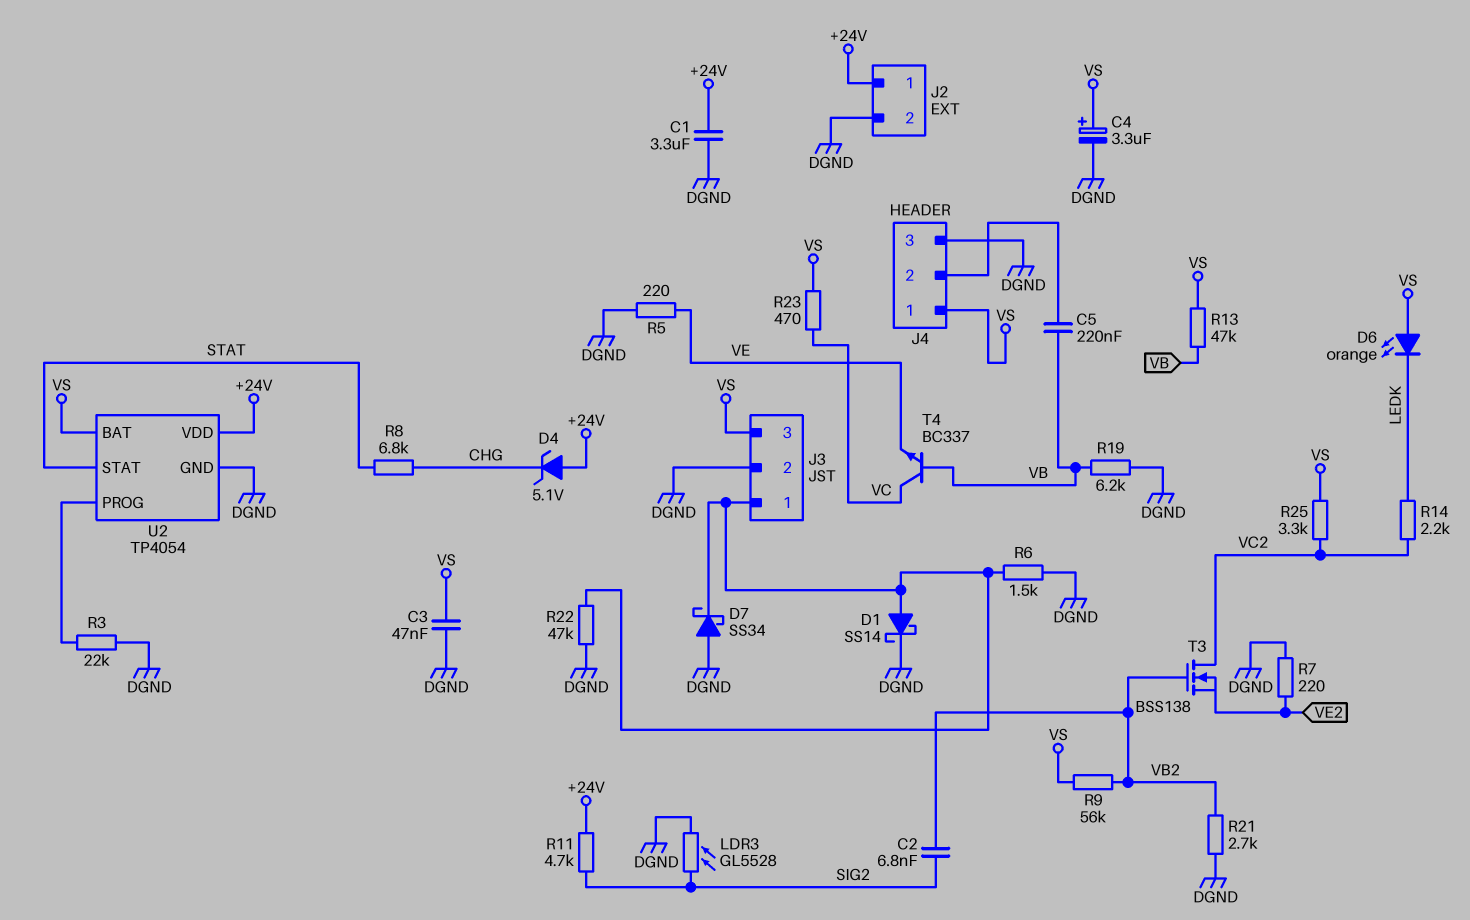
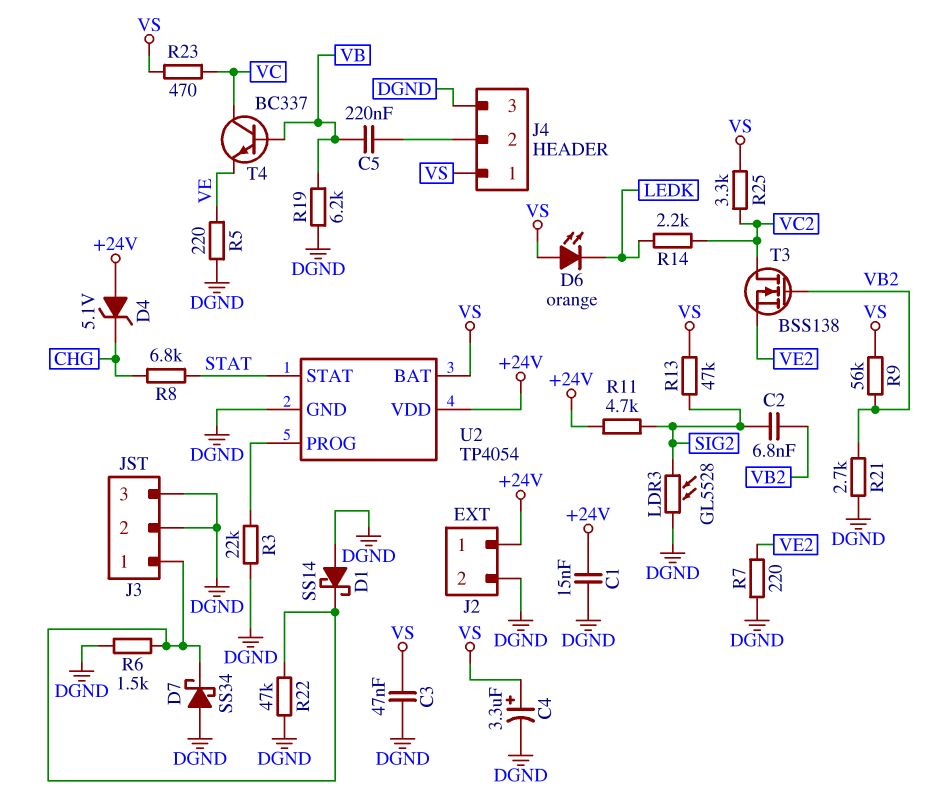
C1: 3.3uF (+24V, DGND) -> 15nF (+24V, DGND)
D1: schottky SS14 (A J3/1, K DGND) -> schottky SS14 (A DGND, K J3/1)
J3 pin 3: VS -> DGND
R13: 47k (VB, VS) -> 47k (SIG2, VS)

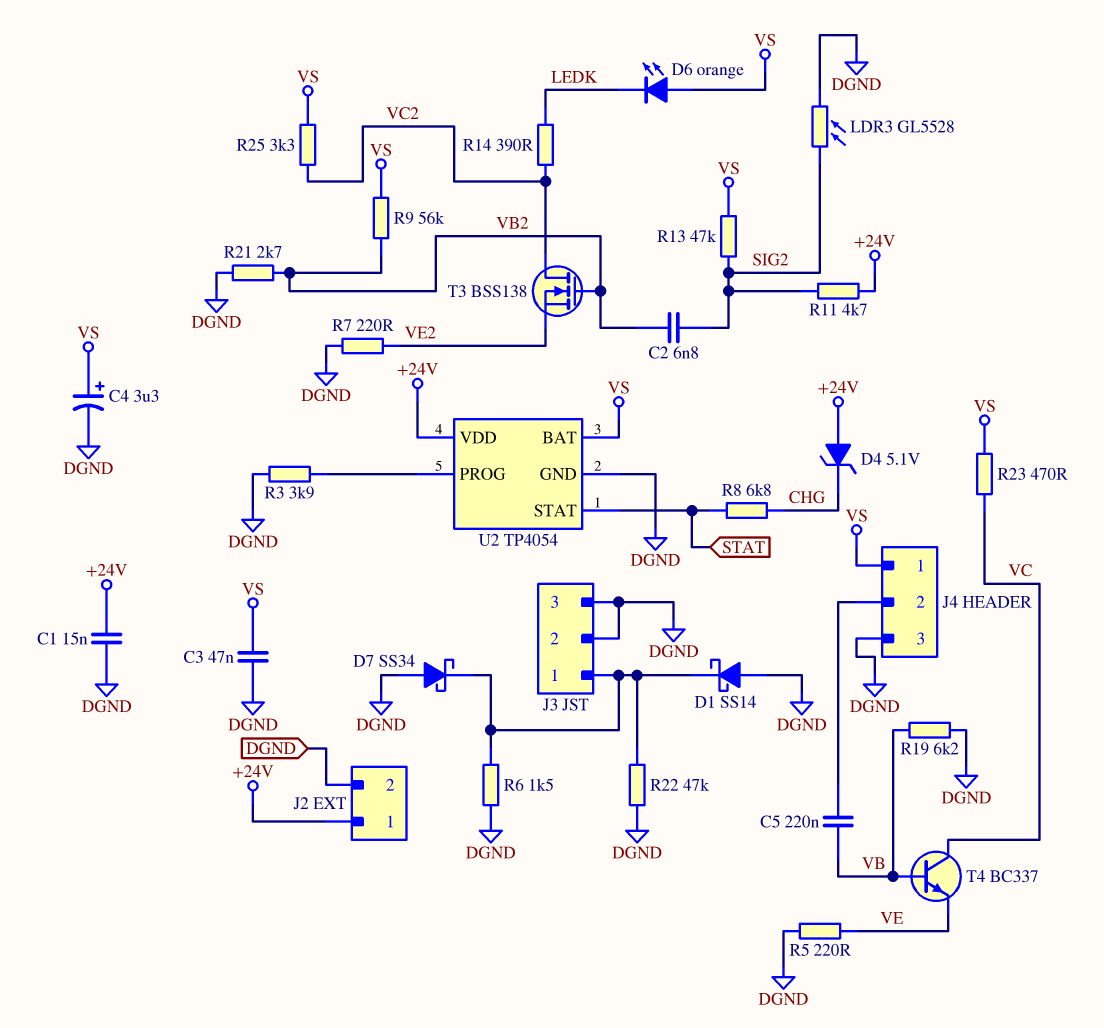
R3: 22k (DGND, U2/PROG) -> 3.9k (DGND, U2/PROG)
R14: 2.2k (LEDK, VC2) -> 390 (LEDK, VC2)

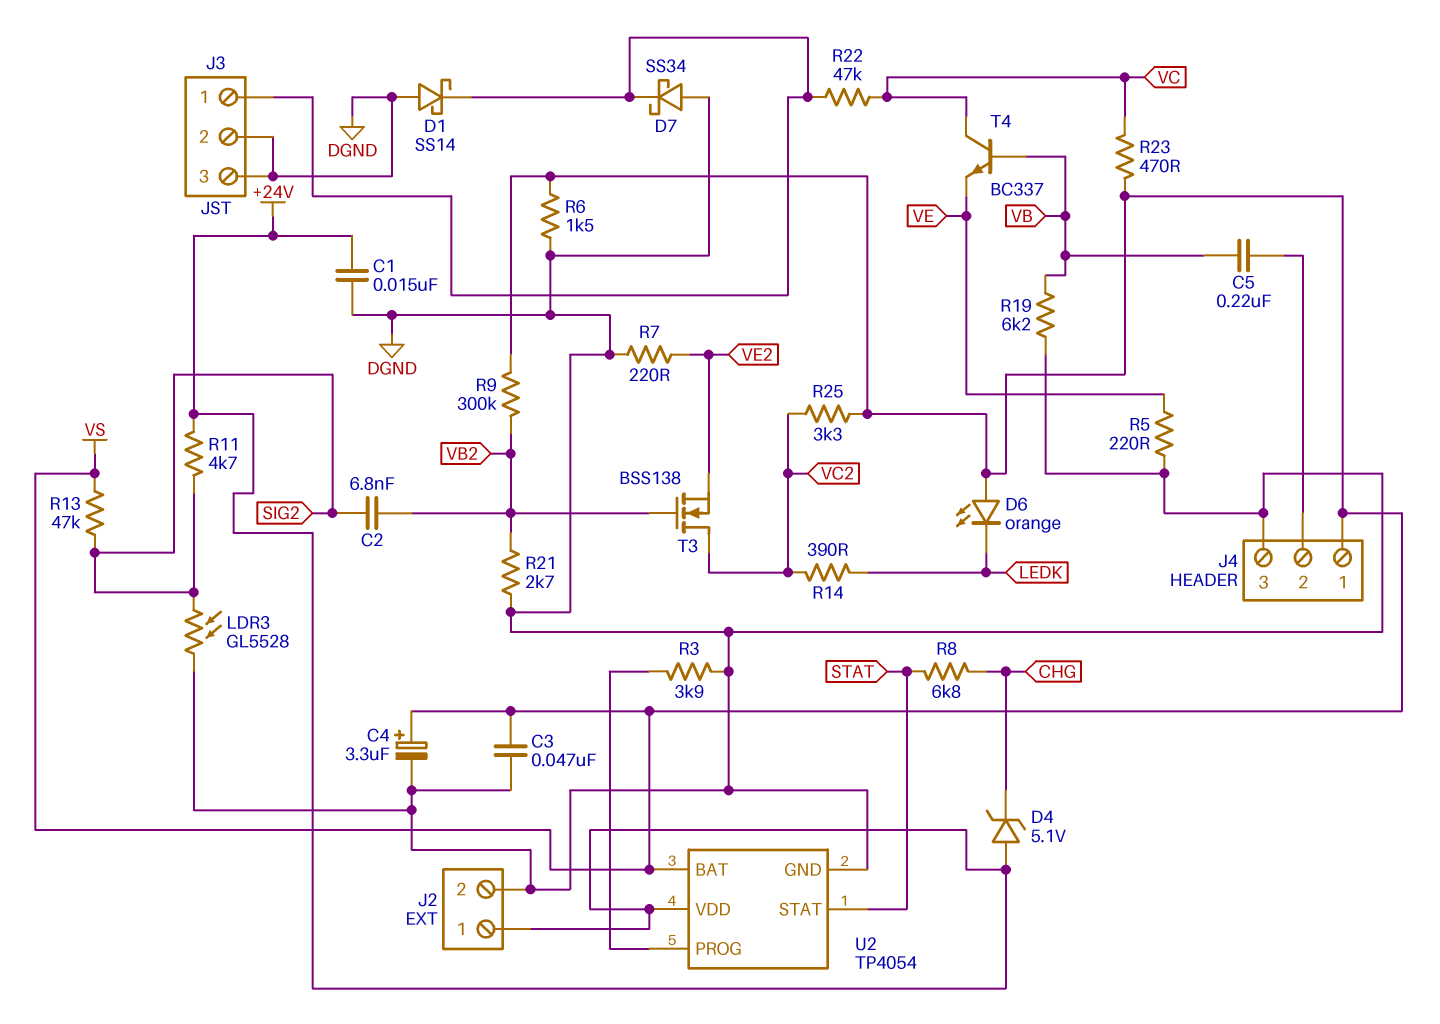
R6: 1.5k (DGND, J3/1) -> 1.5k (DGND, VS)
R9: 56k (VB2, VS) -> 300k (VB2, VS)
R22: 47k (DGND, J3/1) -> 47k (J3/1, VC)

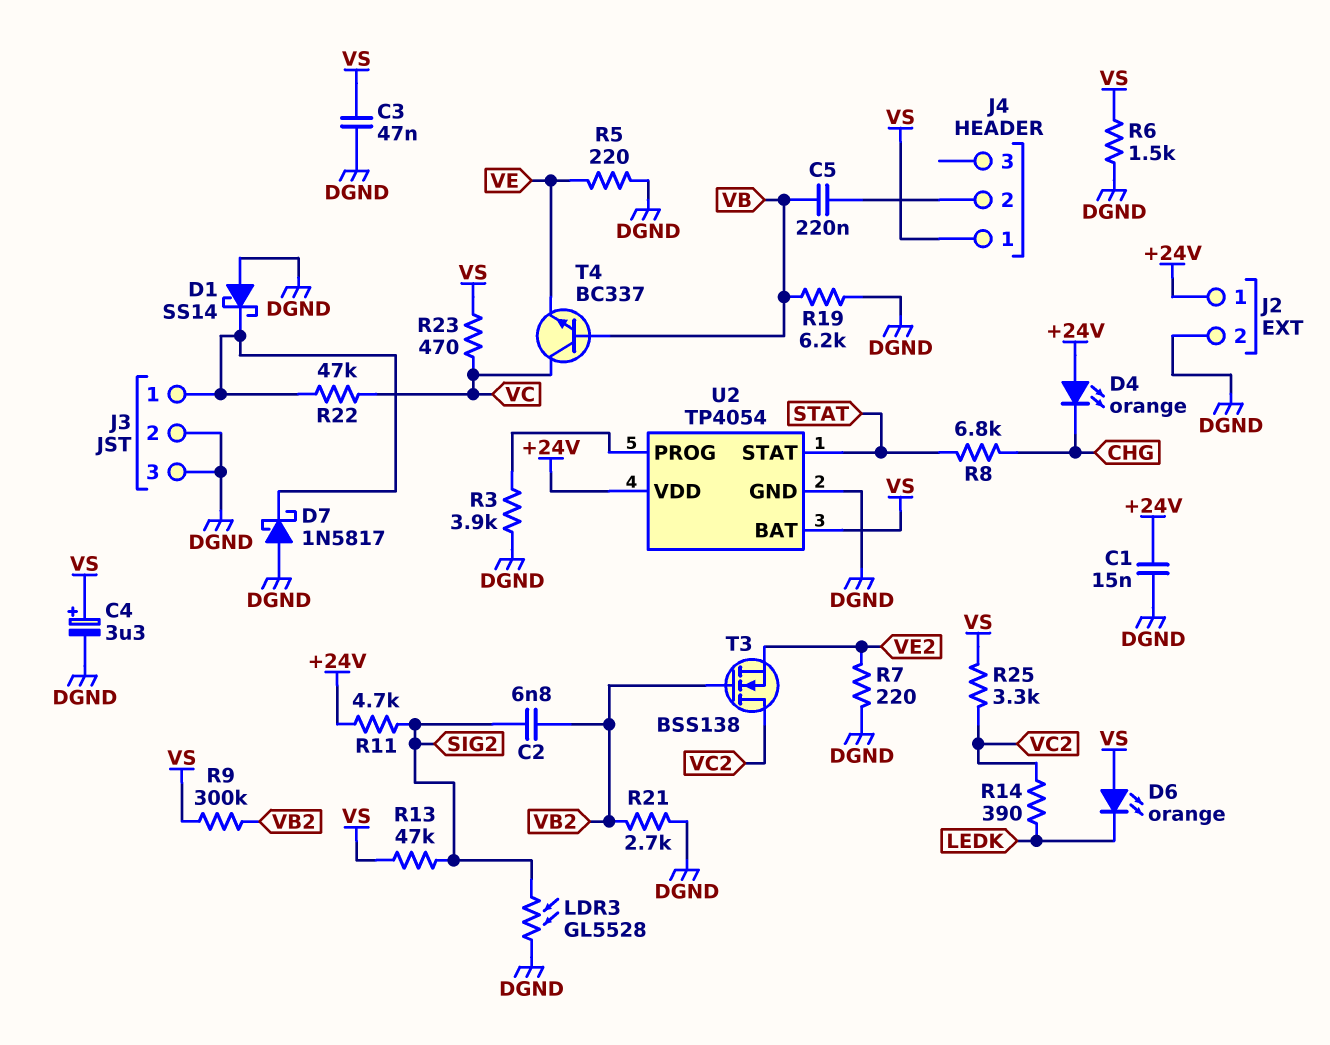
D4: zener 5.1V (A +24V, K CHG) -> LED orange (A +24V, K CHG)
D7: schottky SS34 (A DGND, K J3/1) -> schottky 1N5817 (A DGND, K J3/1)
J4 pin 3: DGND -> none

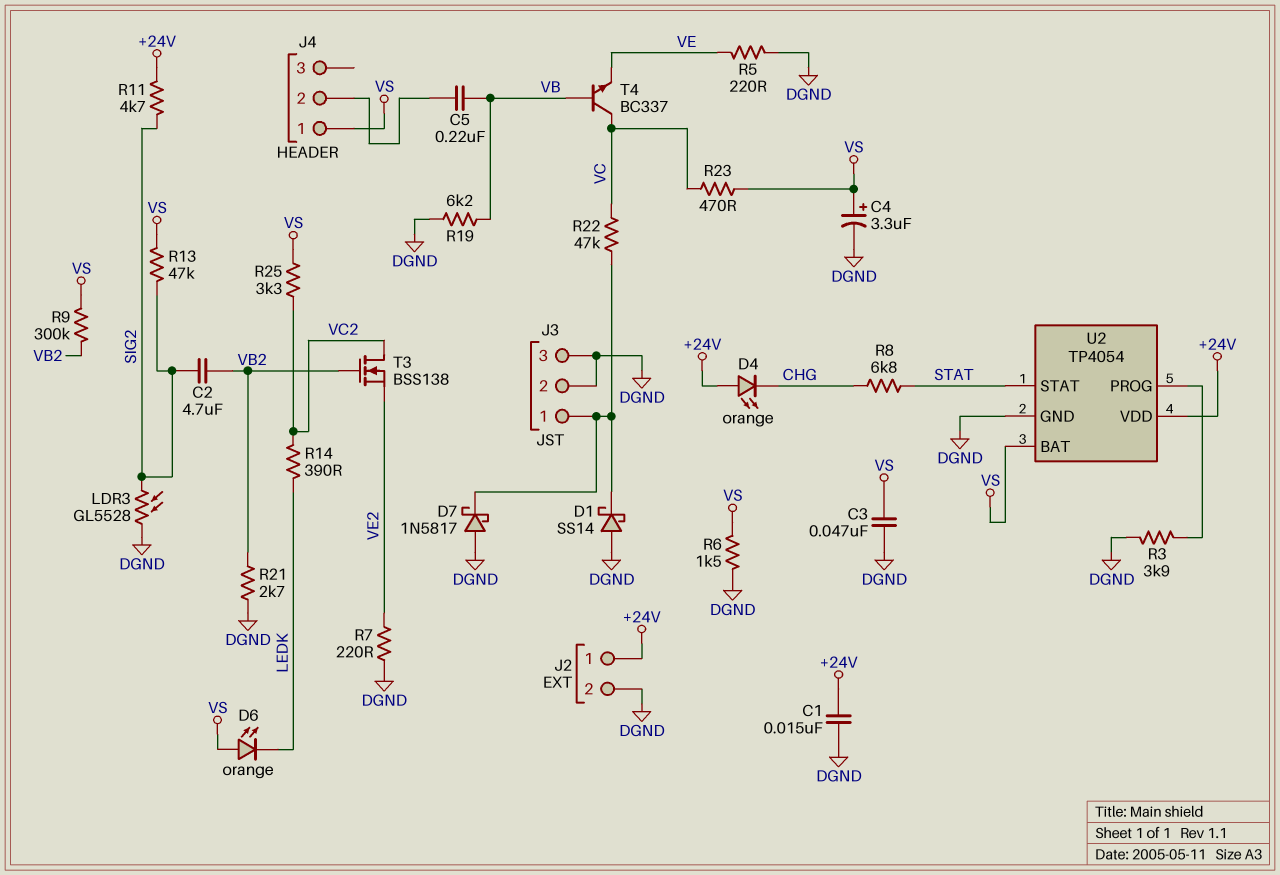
C2: 6.8nF (SIG2, VB2) -> 4.7uF (SIG2, VB2)

